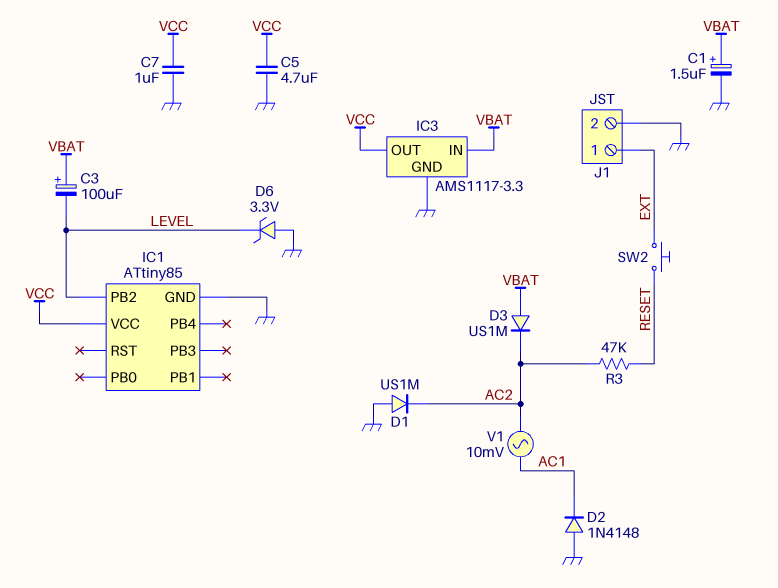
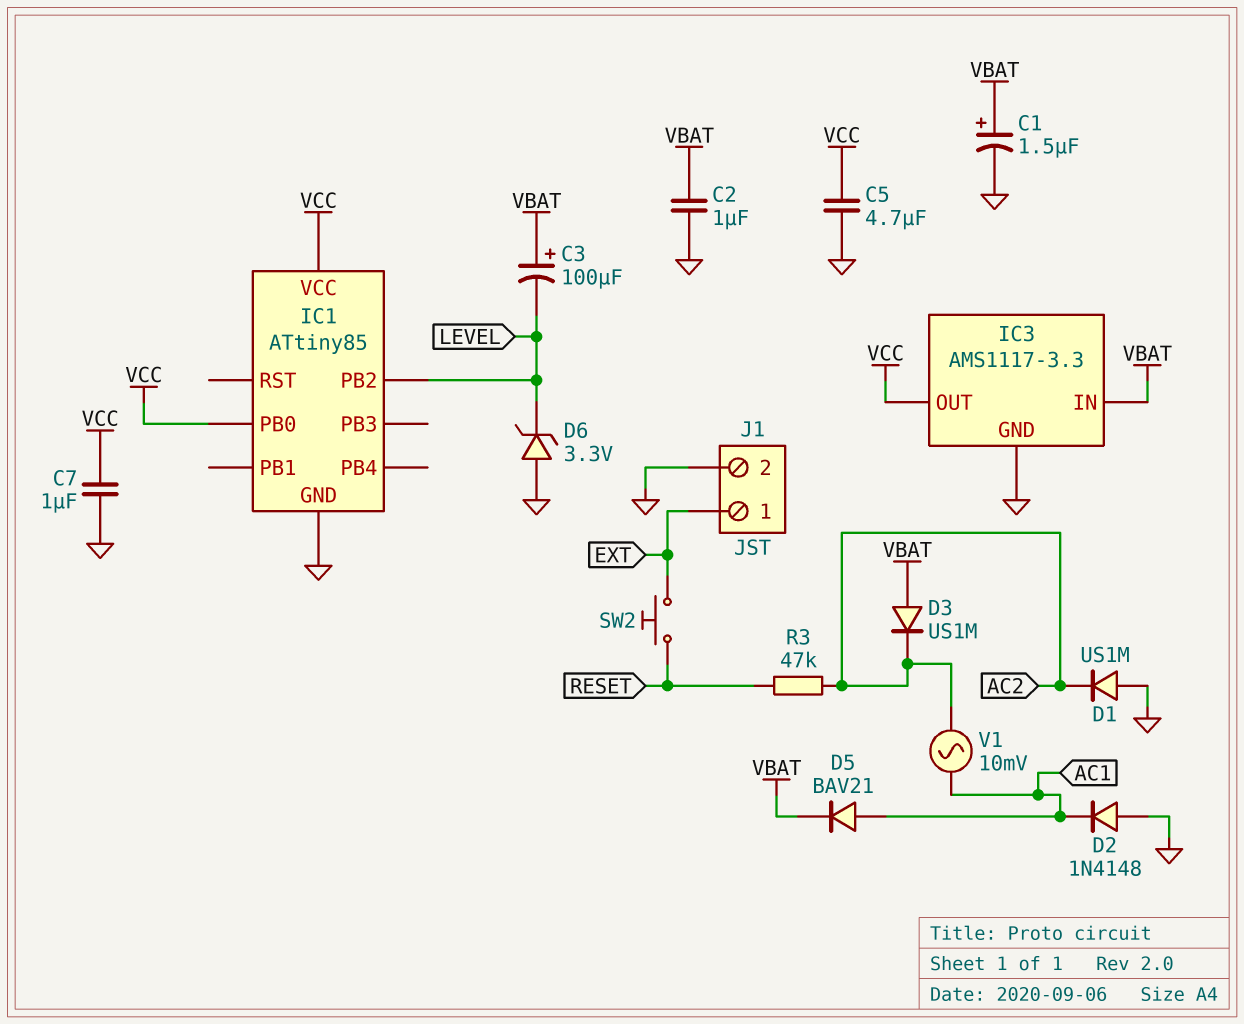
C2: none -> 1uF (GND, VBAT)
D5: none -> diode BAV21 (A AC1, K VBAT)
IC1 pin PB0: none -> VCC

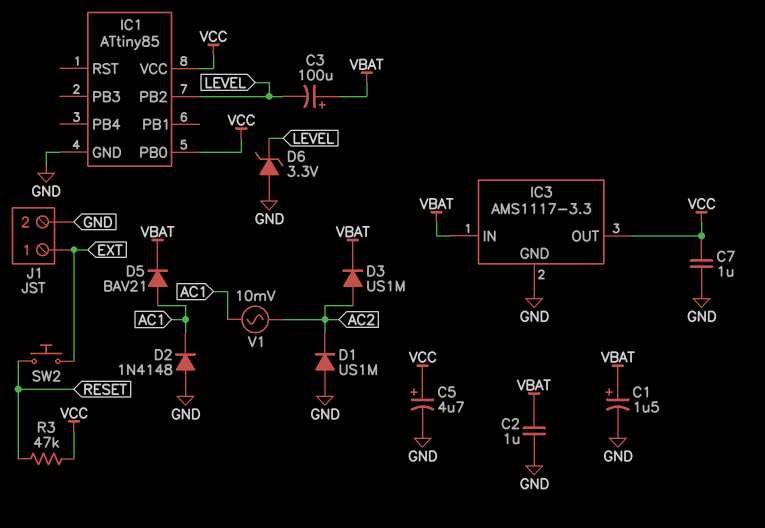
C5: 4.7uF (GND, VCC) -> 4.7uF (plus VCC, minus GND)
D3: diode US1M (A VBAT, K AC2) -> diode US1M (A AC2, K VBAT)
R3: 47k (AC2, RESET) -> 47k (RESET, VCC)

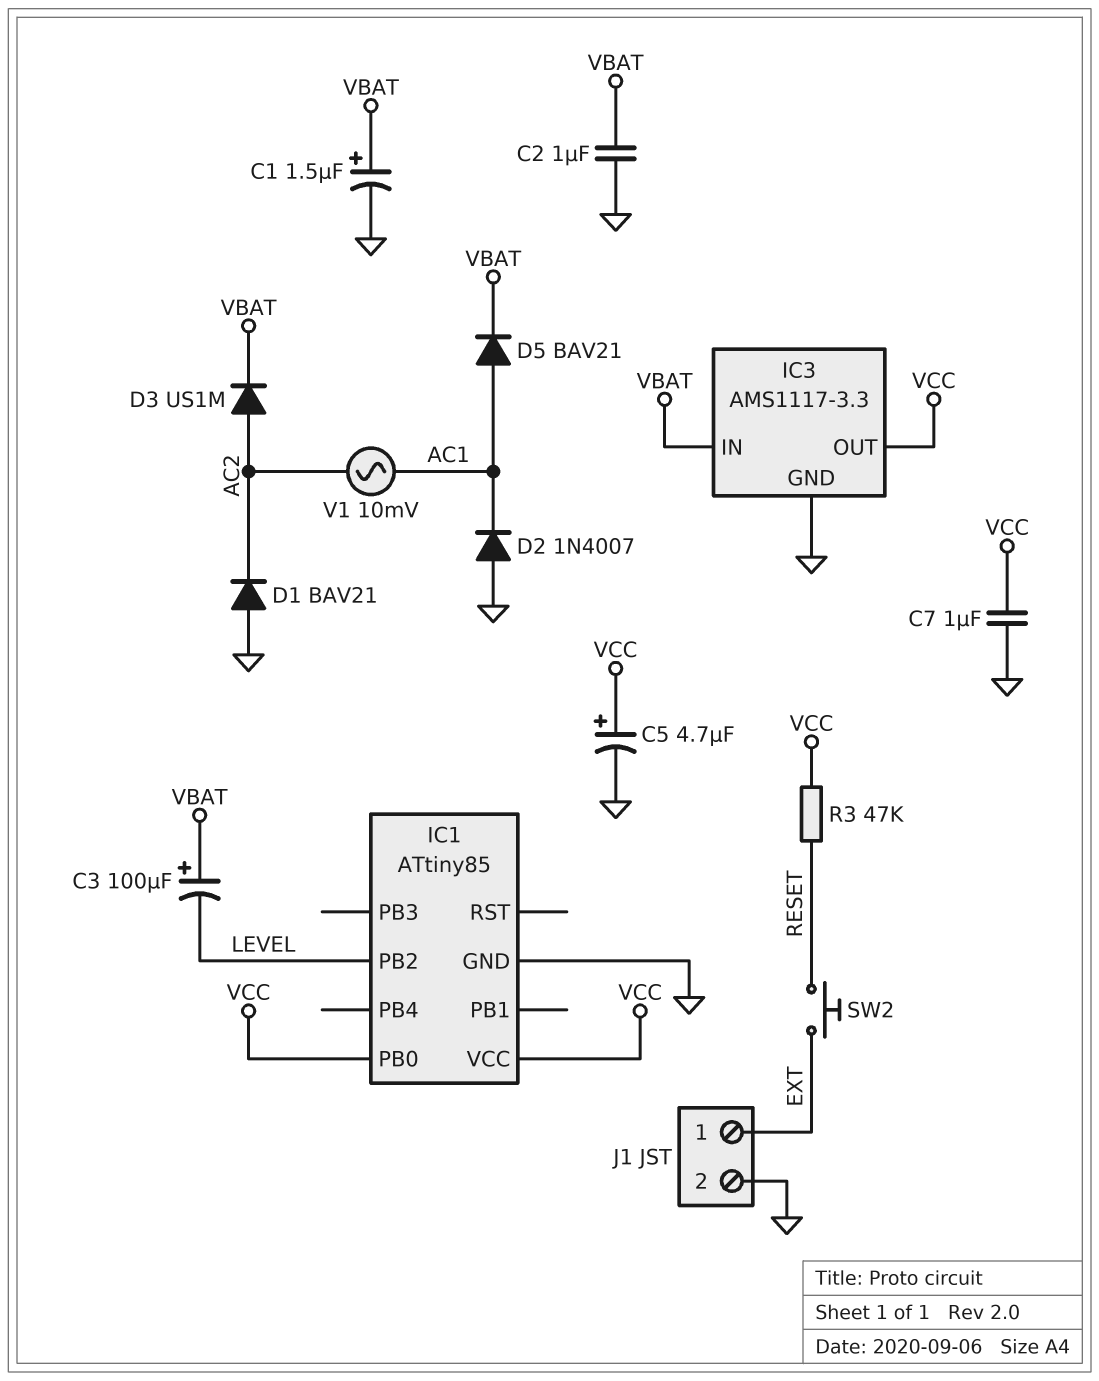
D1: diode US1M (A GND, K AC2) -> diode BAV21 (A GND, K AC2)
D2: diode 1N4148 (A GND, K AC1) -> diode 1N4007 (A GND, K AC1)
D6: zener 3.3V (A GND, K LEVEL) -> none

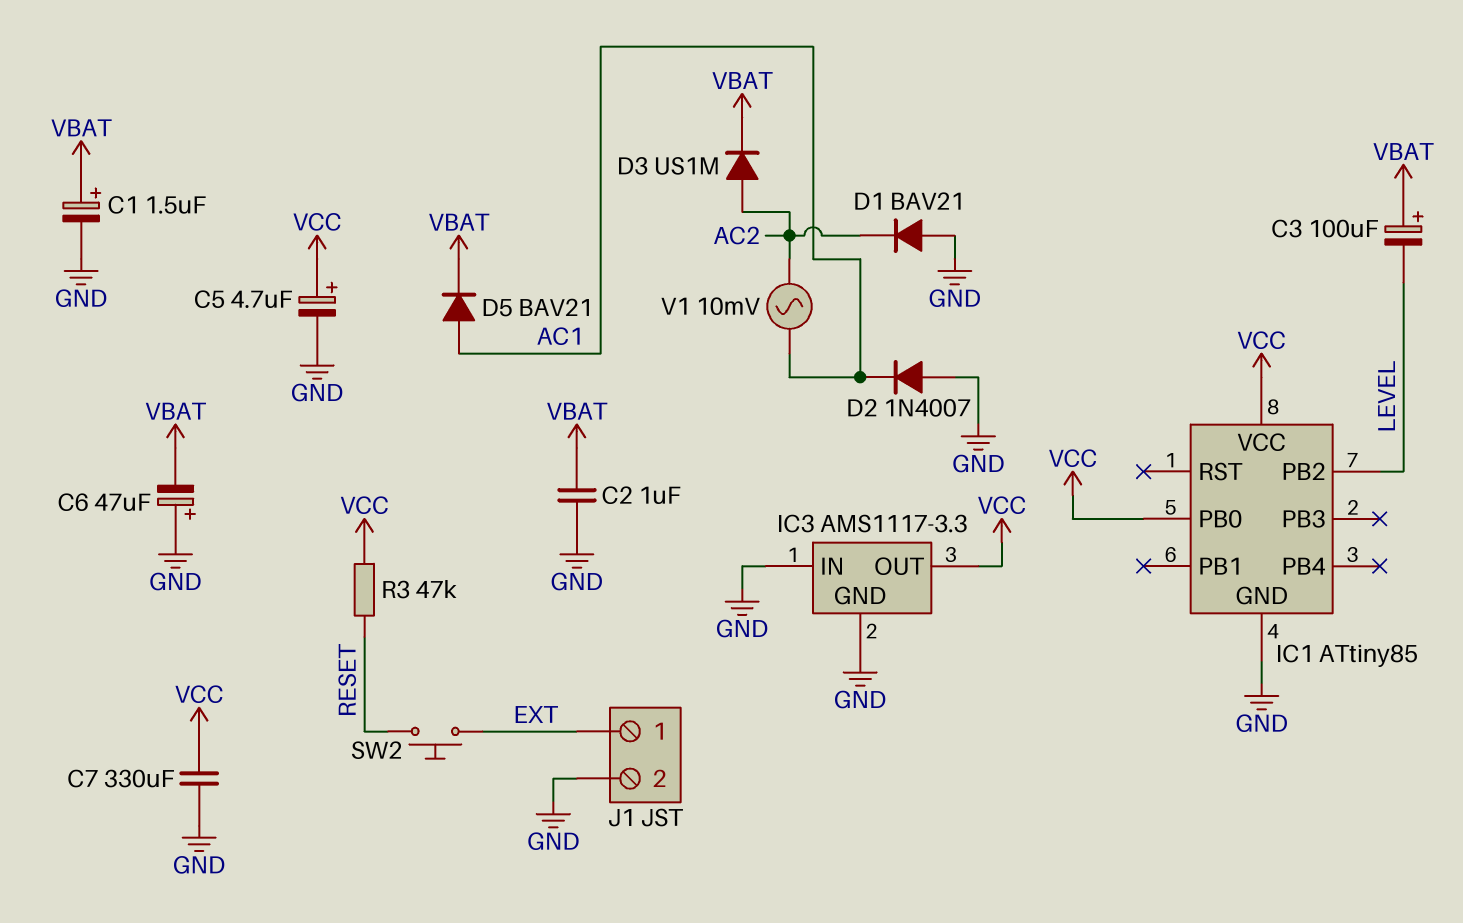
C6: none -> 47uF (plus GND, minus VBAT)
C7: 1uF (GND, VCC) -> 330uF (GND, VCC)
IC3 pin IN: VBAT -> GND

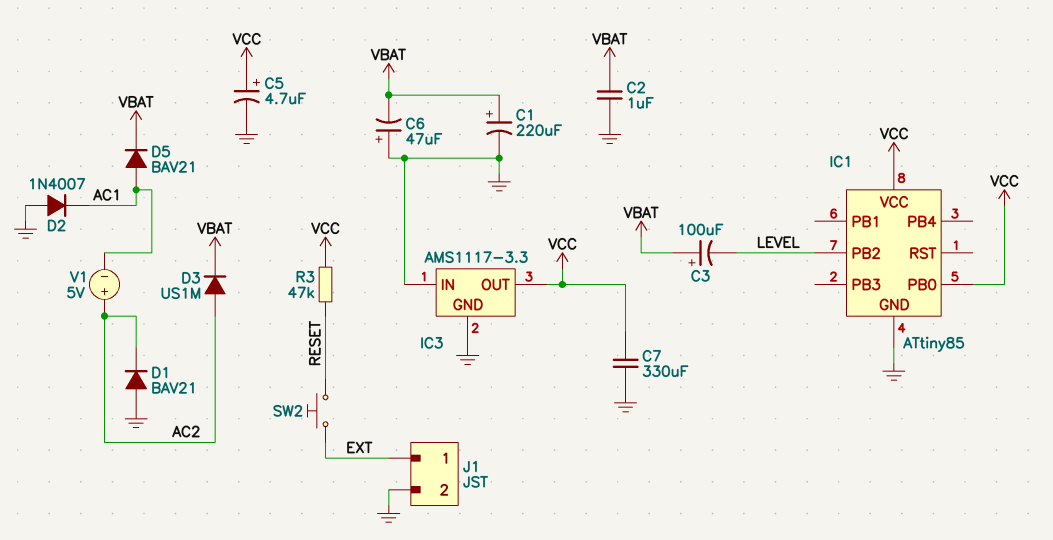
C1: 1.5uF (plus VBAT, minus GND) -> 220uF (plus VBAT, minus GND)
V1: AC 10mV (AC1, AC2) -> 5V (plus AC2, minus AC1)

